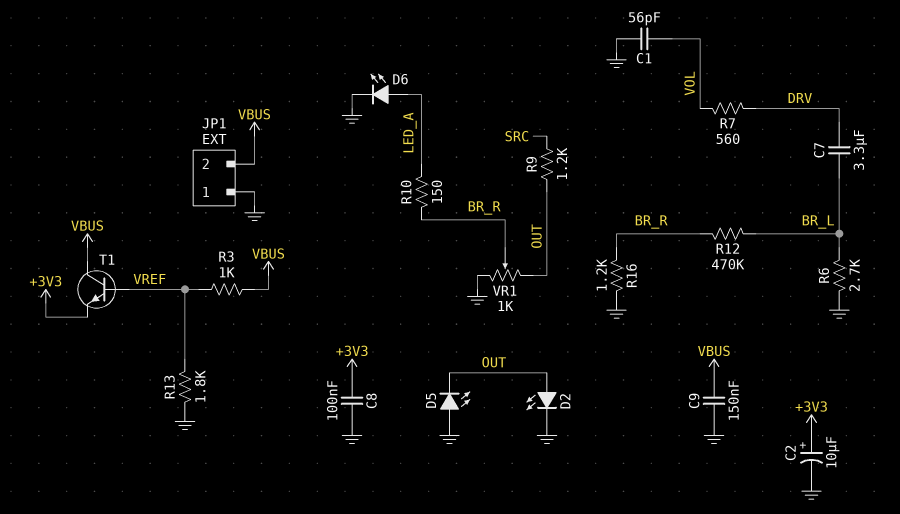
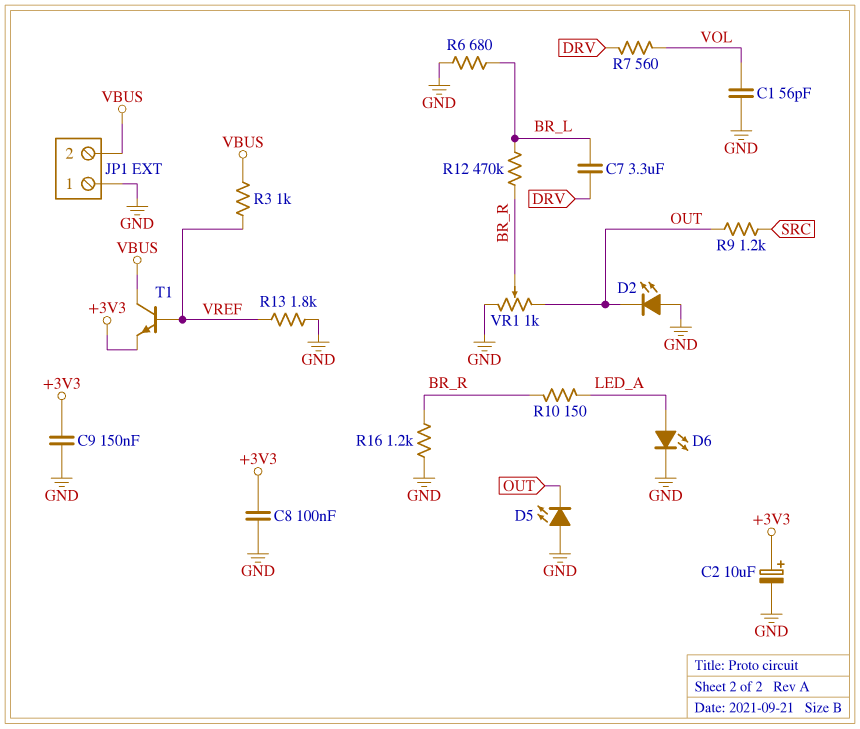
C9: 150nF (GND, VBUS) -> 150nF (+3V3, GND)
D2: LED (A OUT, K GND) -> LED (A GND, K OUT)
R6: 2.7k (BR_L, GND) -> 680 (BR_L, GND)

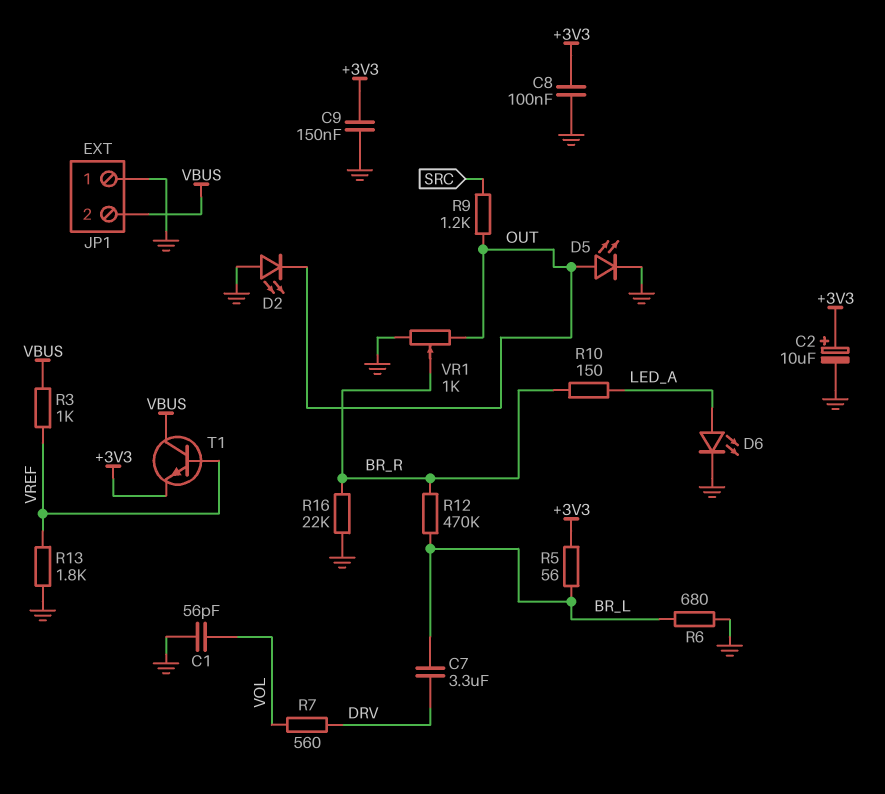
D5: LED (A GND, K OUT) -> LED (A OUT, K GND)
R5: none -> 56 (+3V3, BR_L)
R16: 1.2k (BR_R, GND) -> 22k (BR_R, GND)

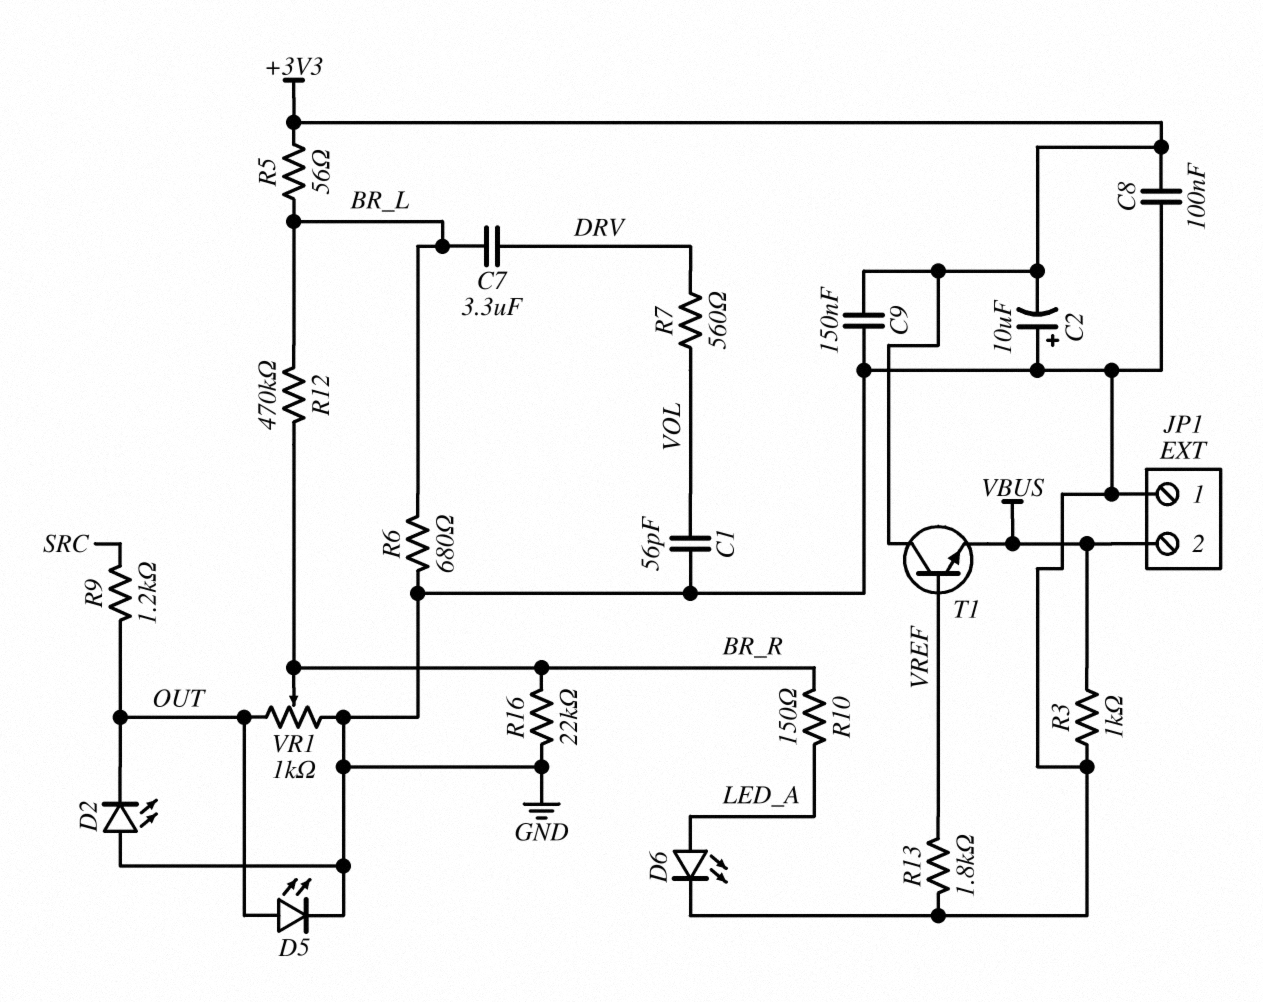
C2: 10uF (plus +3V3, minus GND) -> 10uF (plus GND, minus +3V3)
R3: 1k (VBUS, VREF) -> 1k (GND, VBUS)
T1: NPN (B VREF, C VBUS, E +3V3) -> NPN (B VREF, C +3V3, E VBUS)

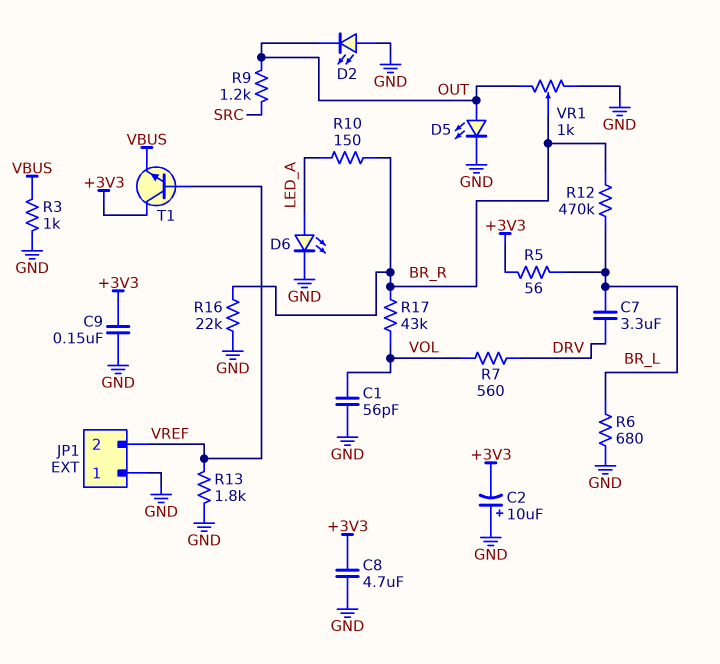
C8: 100nF (+3V3, GND) -> 4.7uF (+3V3, GND)
JP1 pin 2: VBUS -> VREF
R17: none -> 43k (BR_R, VOL)

